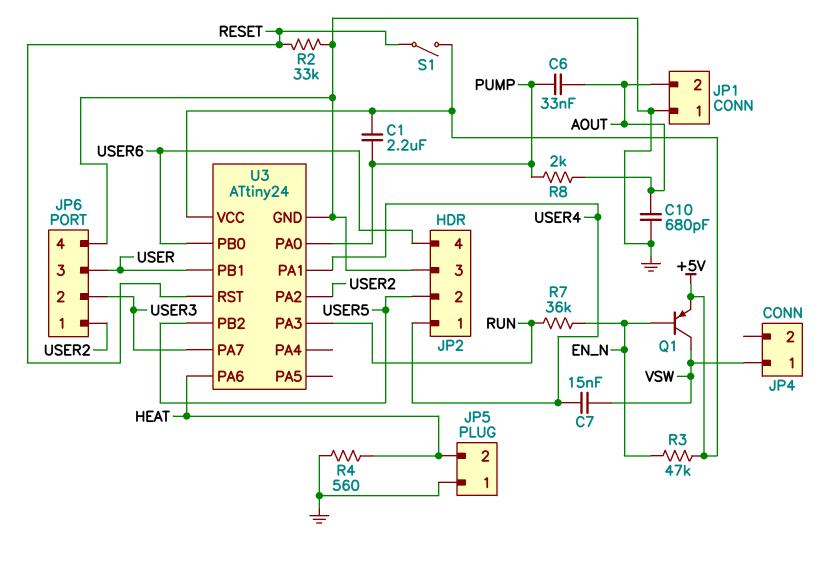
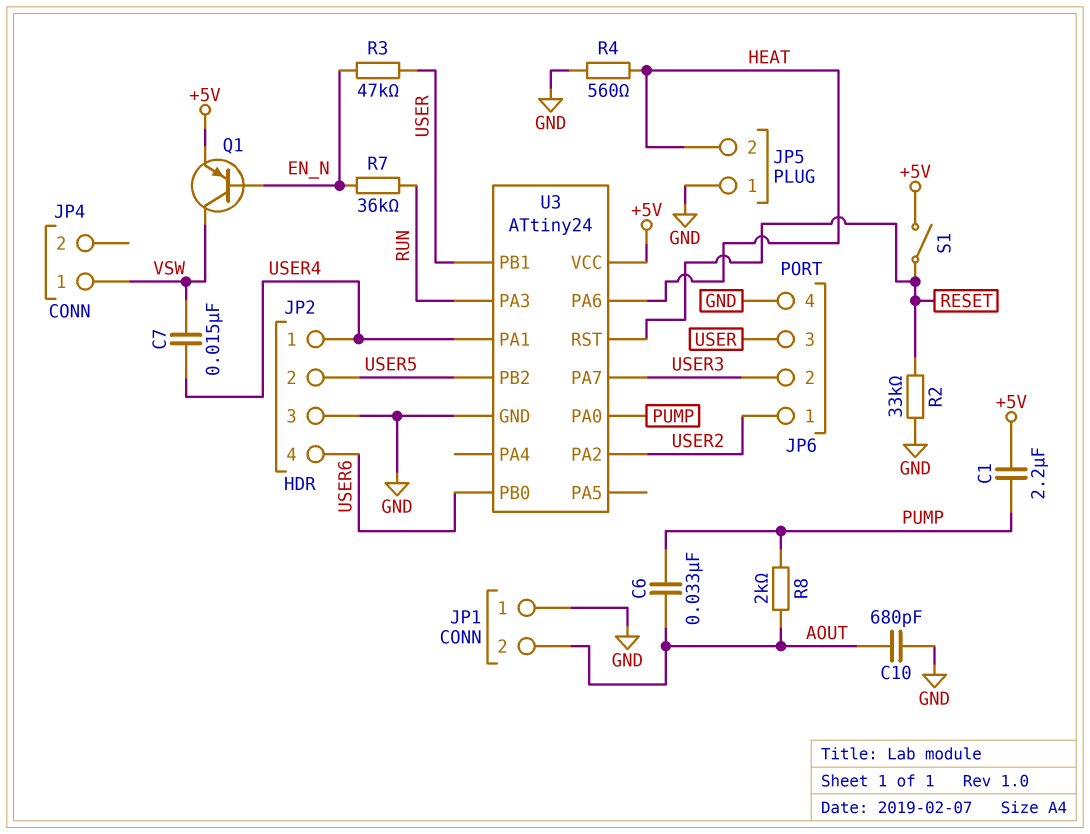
R3: 47k (+5V, EN_N) -> 47k (EN_N, USER)

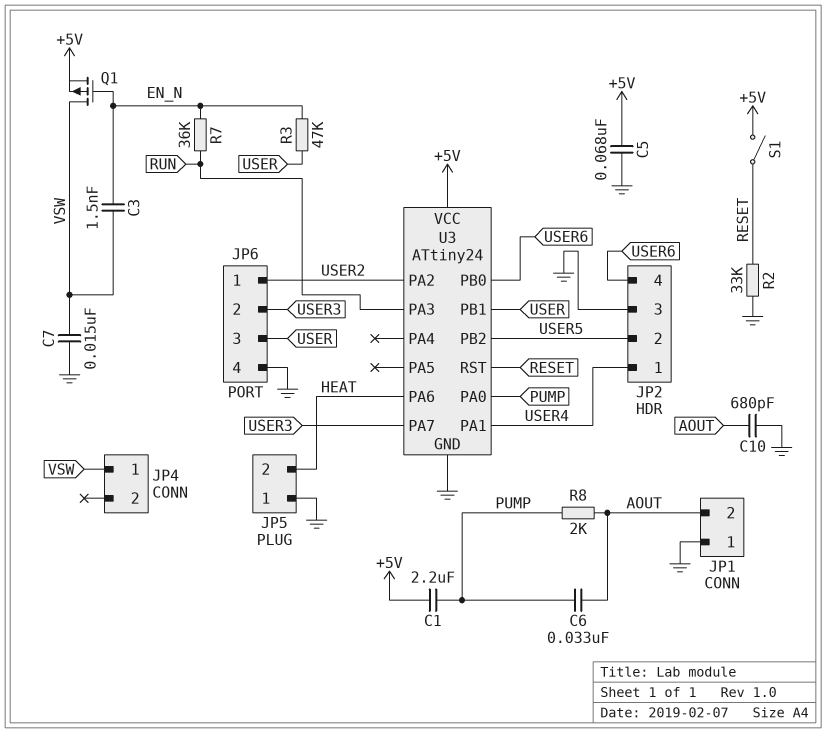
C3: none -> 1.5nF (EN_N, VSW)
C5: none -> 68nF (+5V, GND)
C7: 15nF (USER4, VSW) -> 15nF (GND, VSW)
Q1: PNP (B EN_N, C VSW, E +5V) -> PMOS (G EN_N, D VSW, S +5V)
R4: 560 (GND, HEAT) -> none

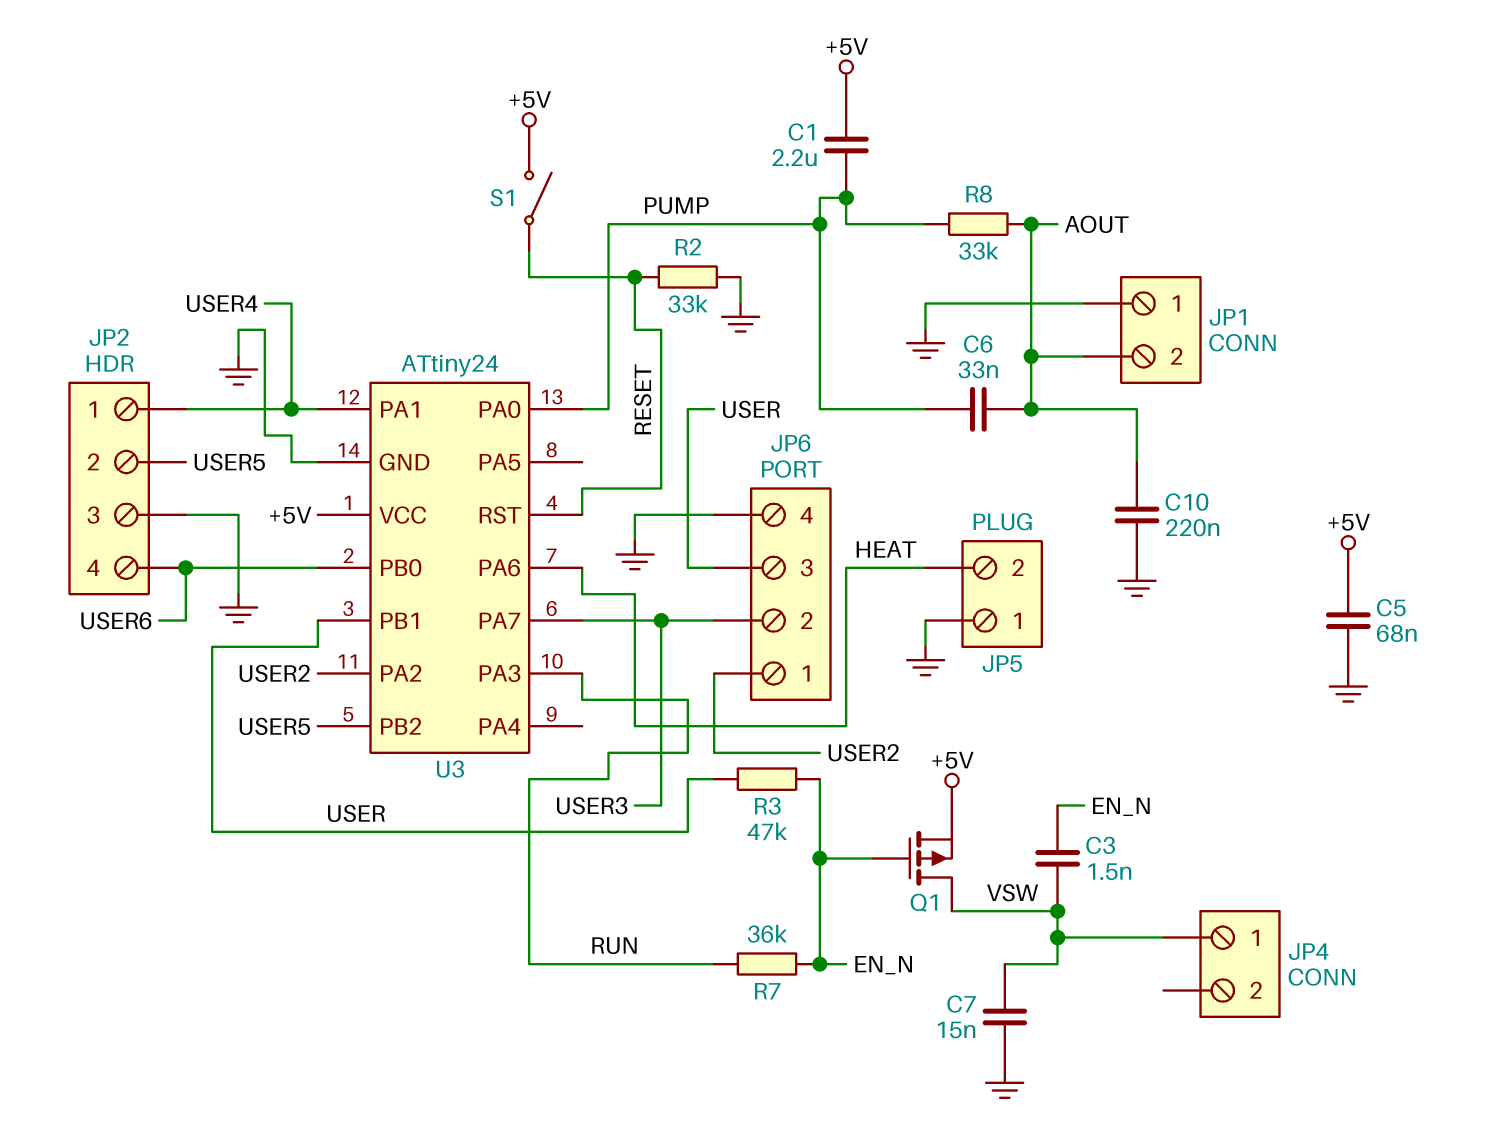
C10: 680pF (AOUT, GND) -> 220nF (AOUT, GND)
R8: 2k (AOUT, PUMP) -> 33k (AOUT, PUMP)

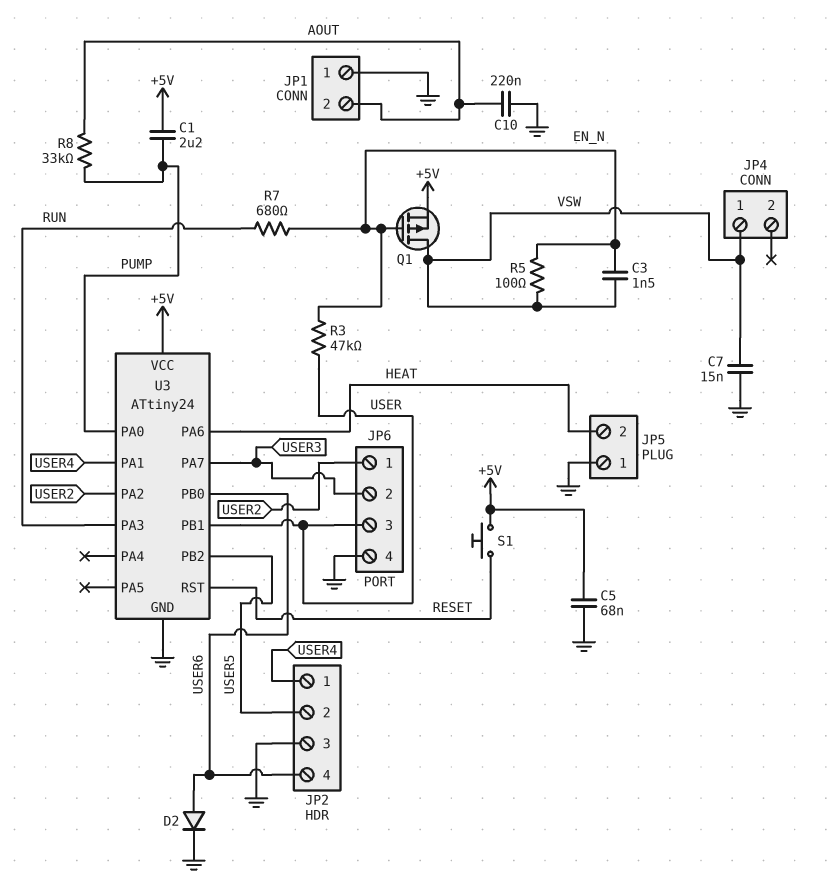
C6: 33nF (AOUT, PUMP) -> none
D2: none -> diode (A USER6, K GND)
R2: 33k (GND, RESET) -> none
R5: none -> 100 (EN_N, VSW)
R7: 36k (EN_N, RUN) -> 680 (EN_N, RUN)
S1: switch (+5V, RESET) -> button (+5V, RESET)

